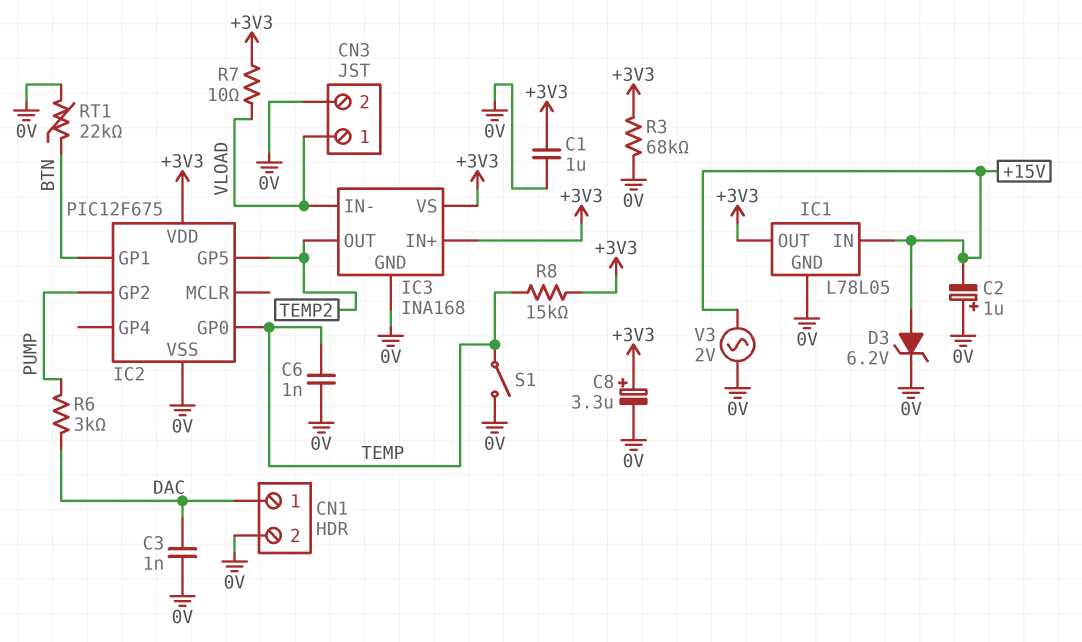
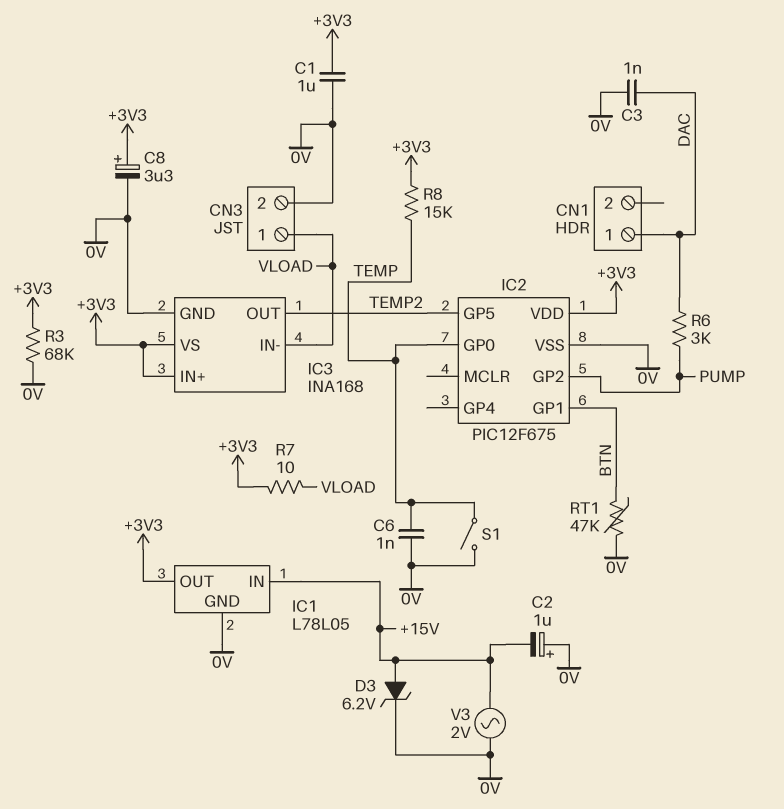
CN1 pin 2: 0V -> none
RT1: 22k (0V, BTN) -> 47k (0V, BTN)

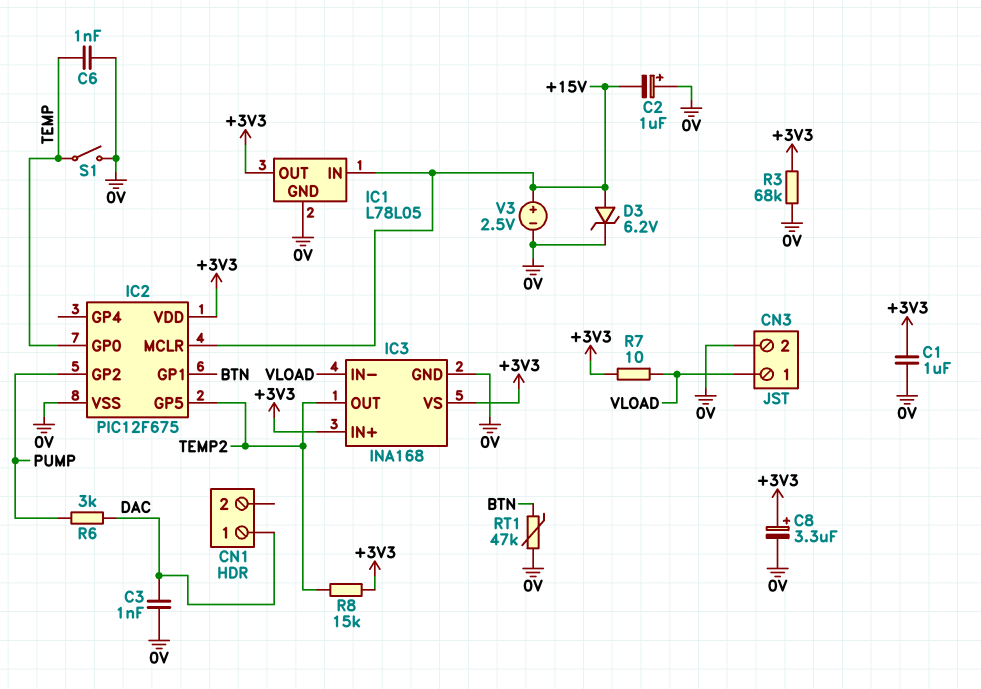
IC2 pin MCLR: none -> +15V
R8: 15k (+3V3, TEMP) -> 15k (+3V3, TEMP2)
V3: AC 2V (+15V, 0V) -> 2.5V (plus +15V, minus 0V)

